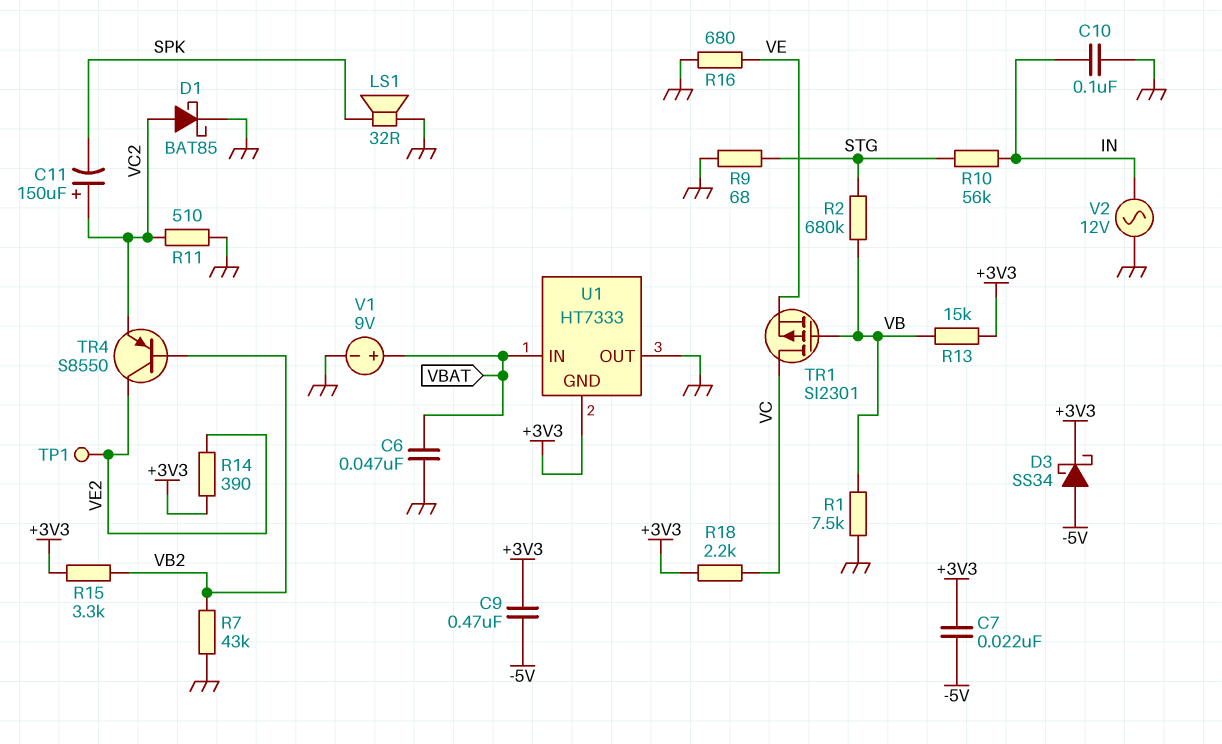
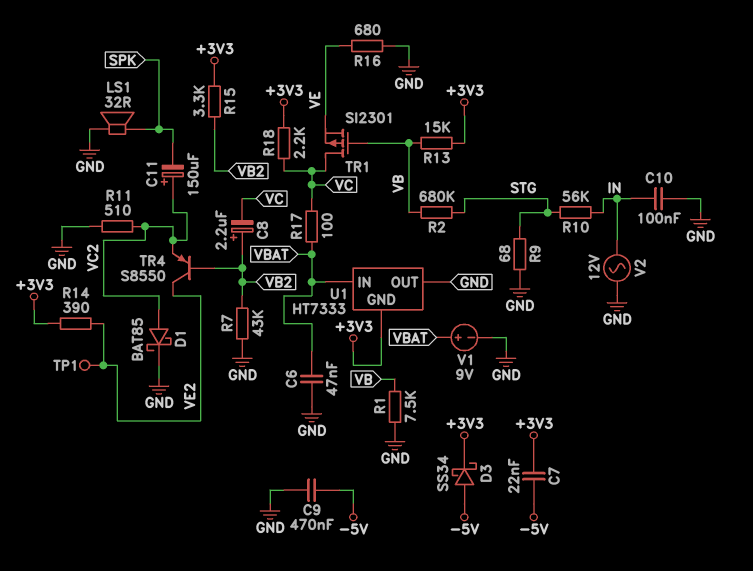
C8: none -> 2.2uF (plus VB2, minus VC)
C9: 470nF (+3V3, -5V) -> 470nF (-5V, GND)
R17: none -> 100 (VBAT, VC)

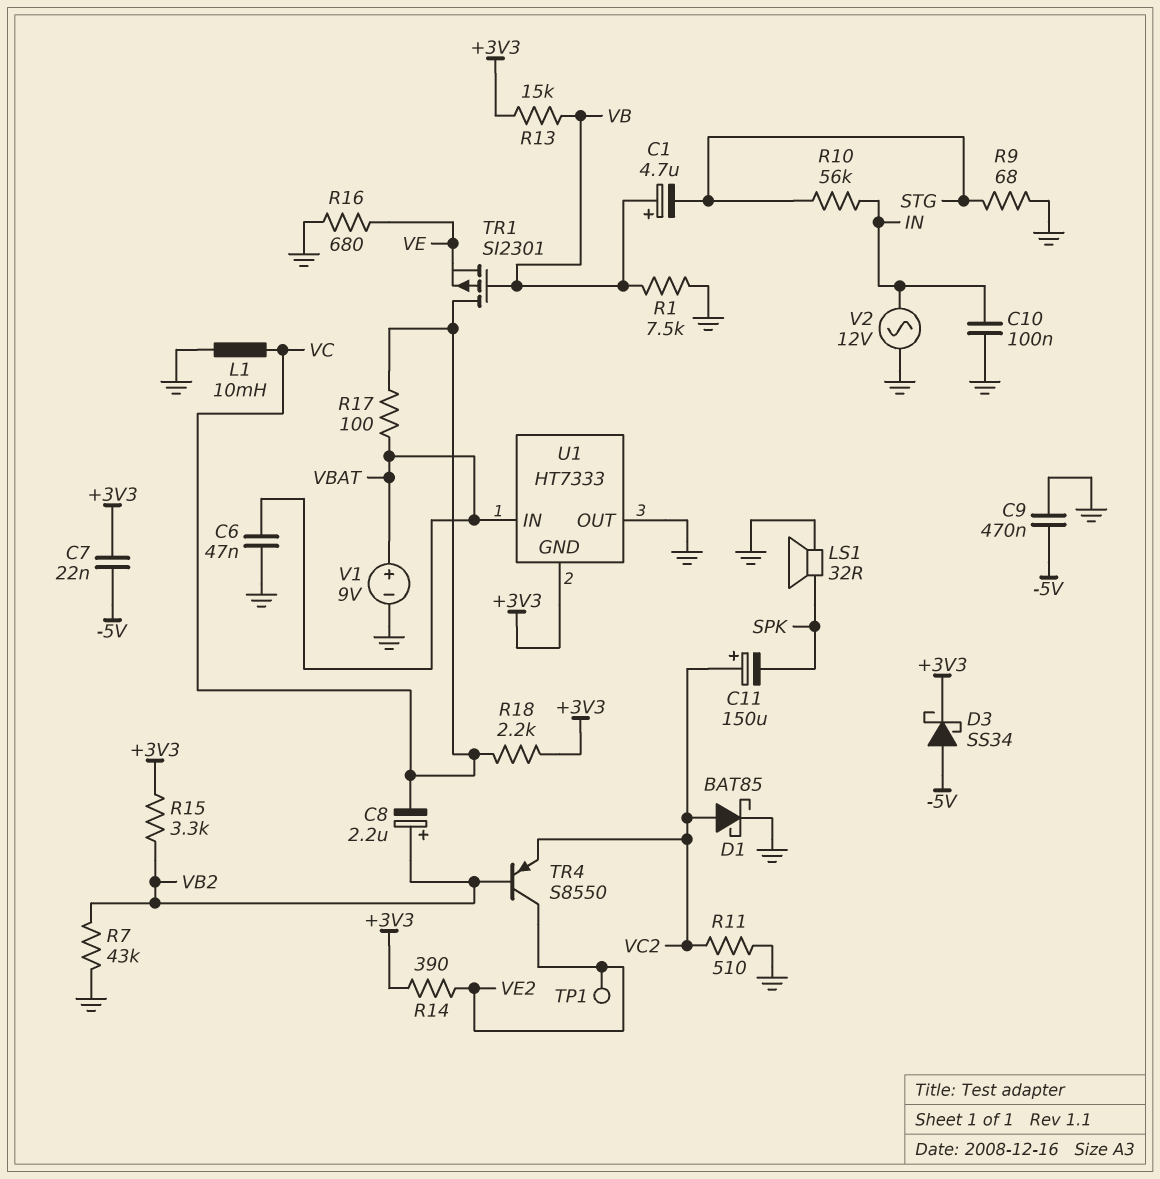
C1: none -> 4.7uF (plus VB, minus STG)
L1: none -> 10mH (GND, VC)
R2: 680k (STG, VB) -> none

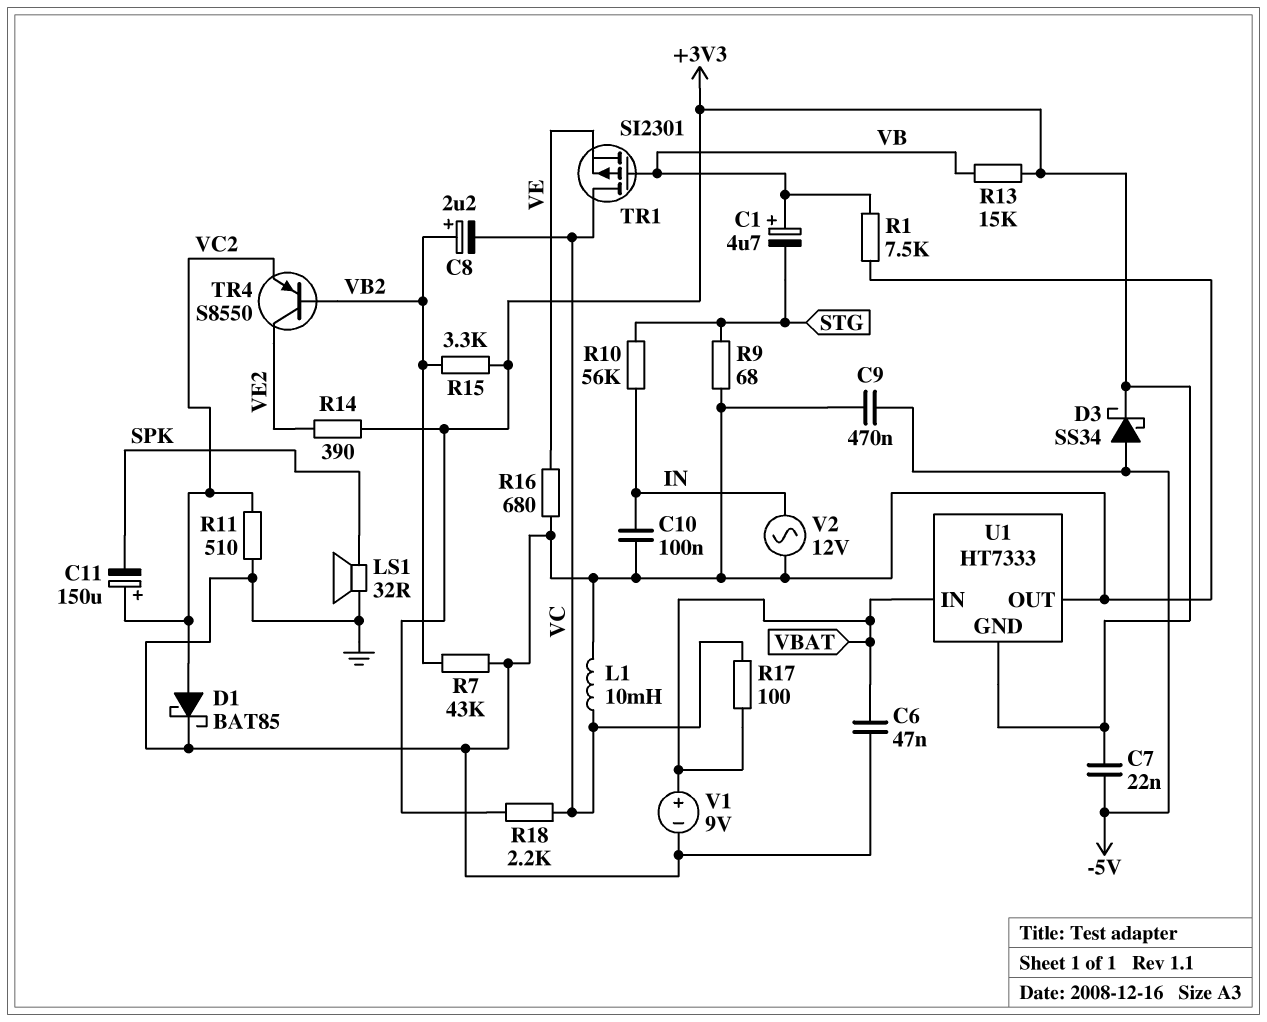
TP1: test point (VE2) -> none

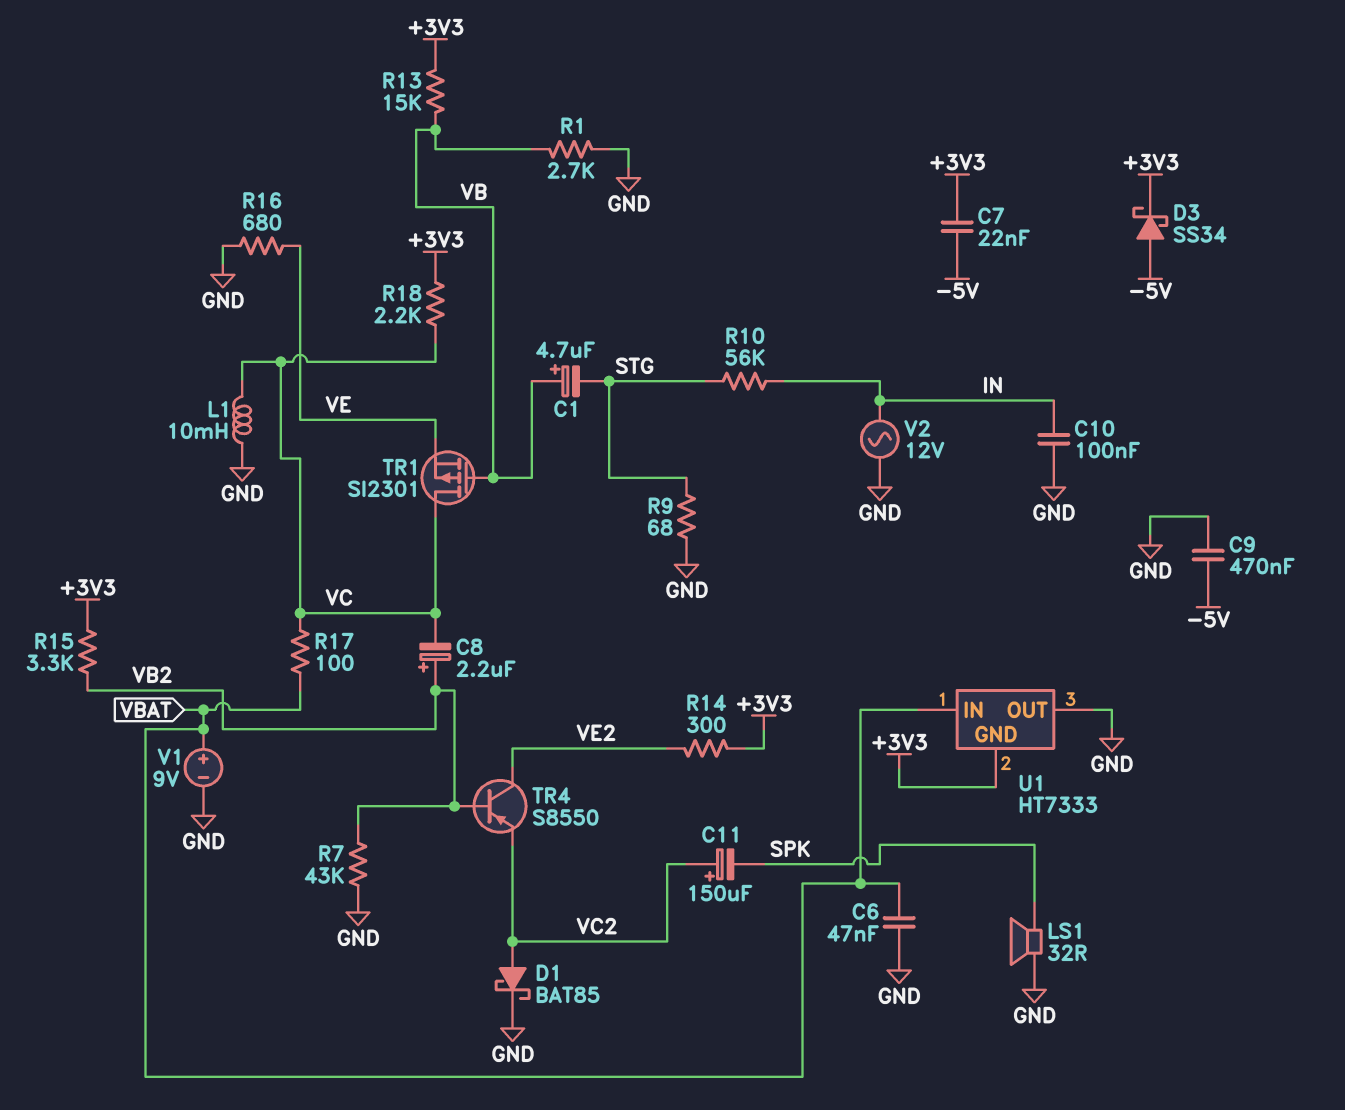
R1: 7.5k (GND, VB) -> 2.7k (GND, VB)
R11: 510 (GND, VC2) -> none
R14: 390 (+3V3, VE2) -> 300 (+3V3, VE2)

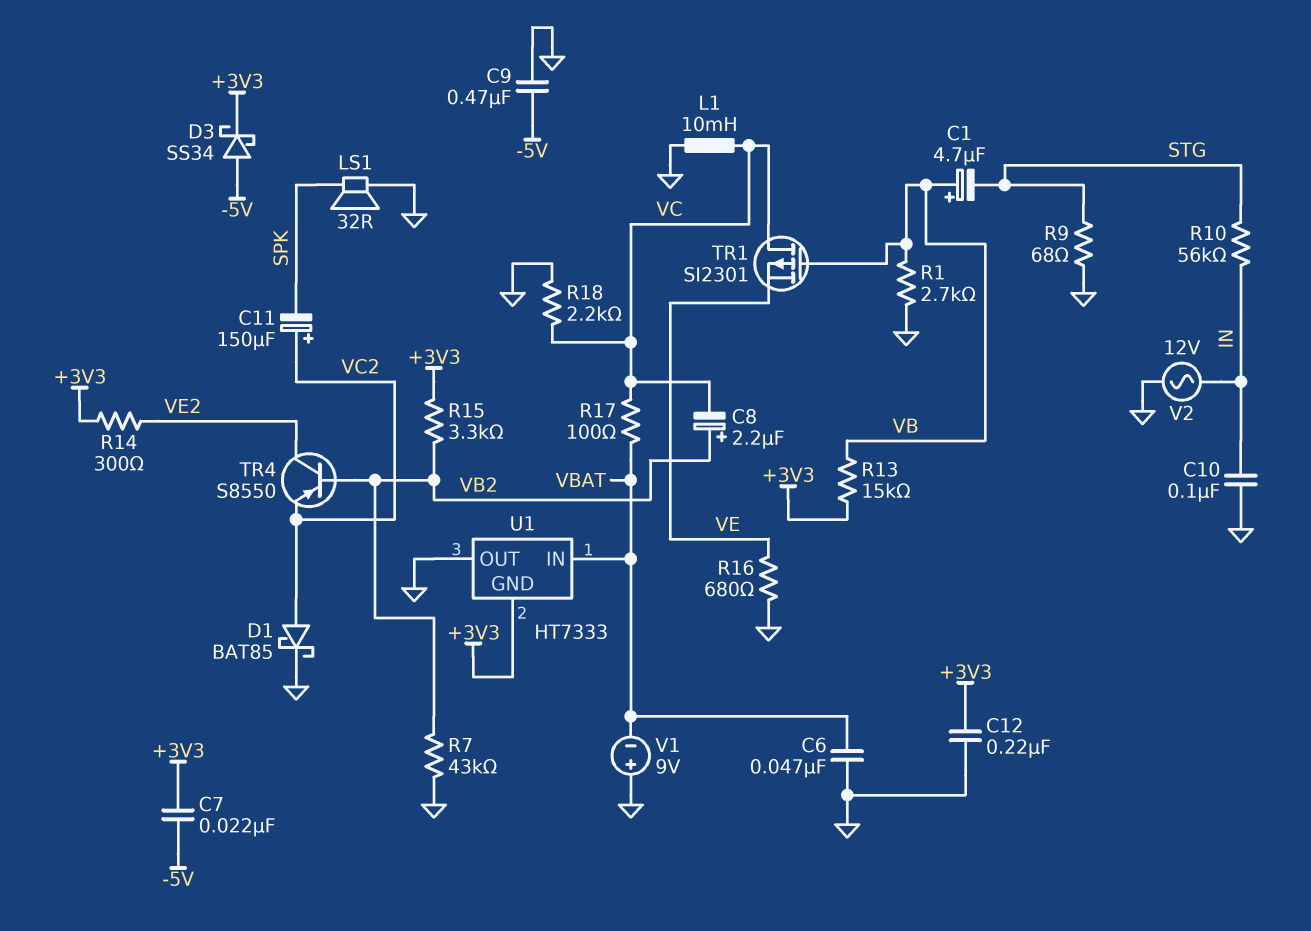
C12: none -> 220nF (+3V3, GND)
R18: 2.2k (+3V3, VC) -> 2.2k (GND, VC)
V1: 9V (plus VBAT, minus GND) -> 9V (plus GND, minus VBAT)

